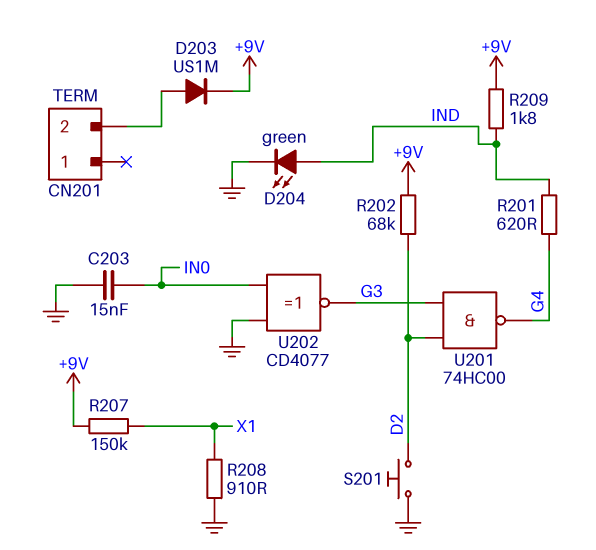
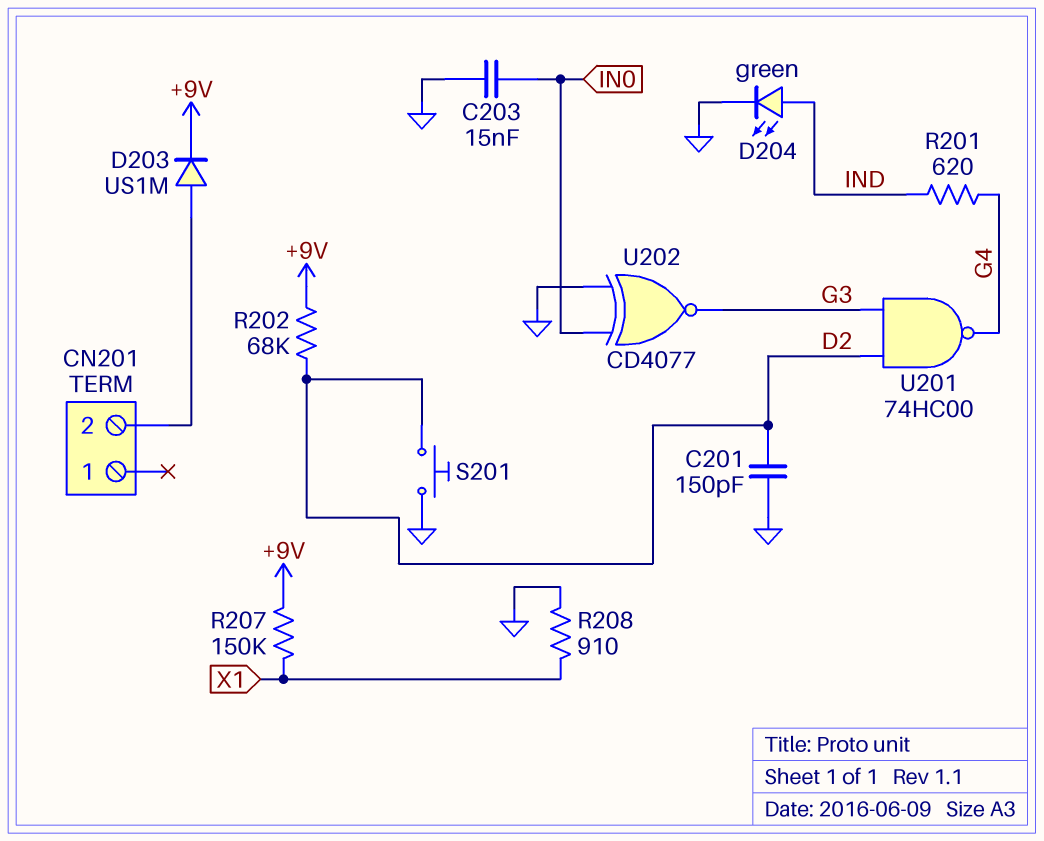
C201: none -> 150pF (D2, GND)
R209: 1.8k (+9V, IND) -> none

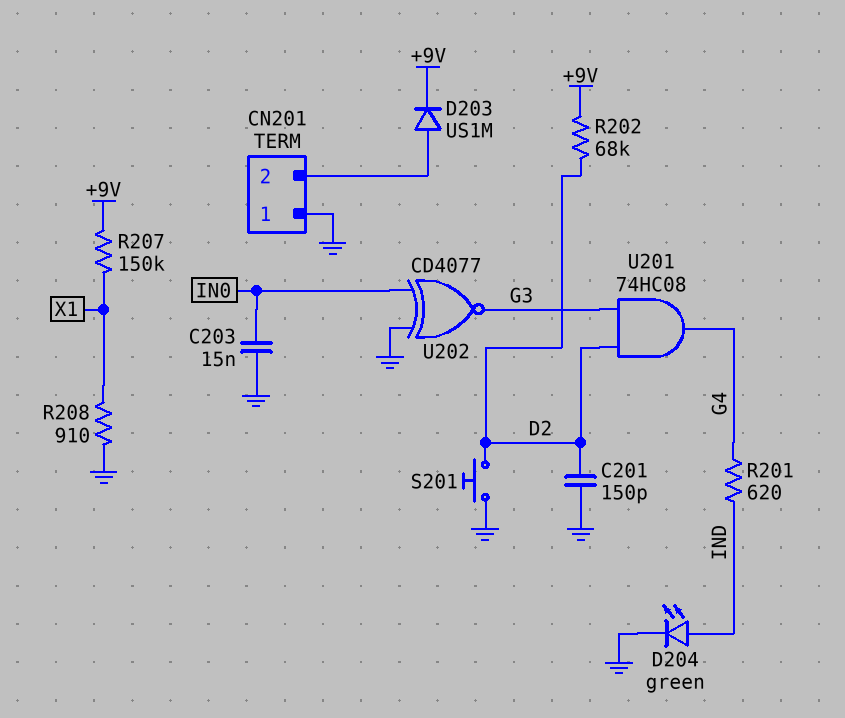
CN201 pin 1: none -> GND
U201: NAND 74HC00 (in D2, in G3, out G4) -> AND 74HC08 (in D2, in G3, out G4)

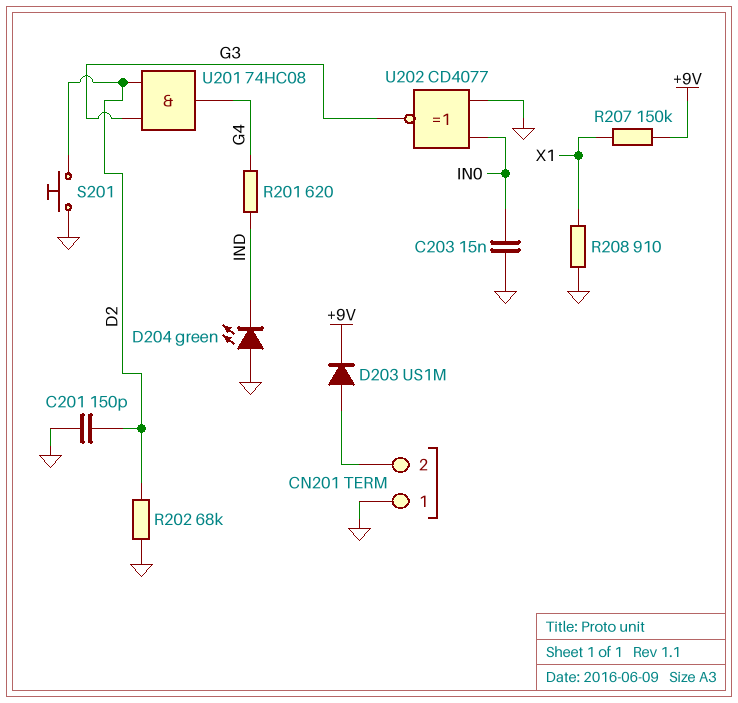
D204: LED green (A IND, K GND) -> LED green (A GND, K IND)
R202: 68k (+9V, D2) -> 68k (D2, GND)

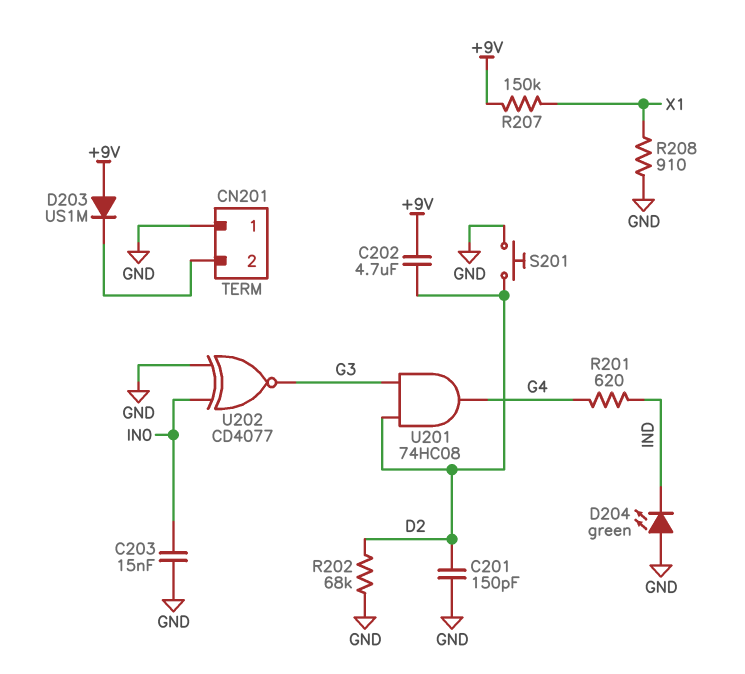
C202: none -> 4.7uF (+9V, D2)
D203: diode US1M (A CN201/2, K +9V) -> diode US1M (A +9V, K CN201/2)

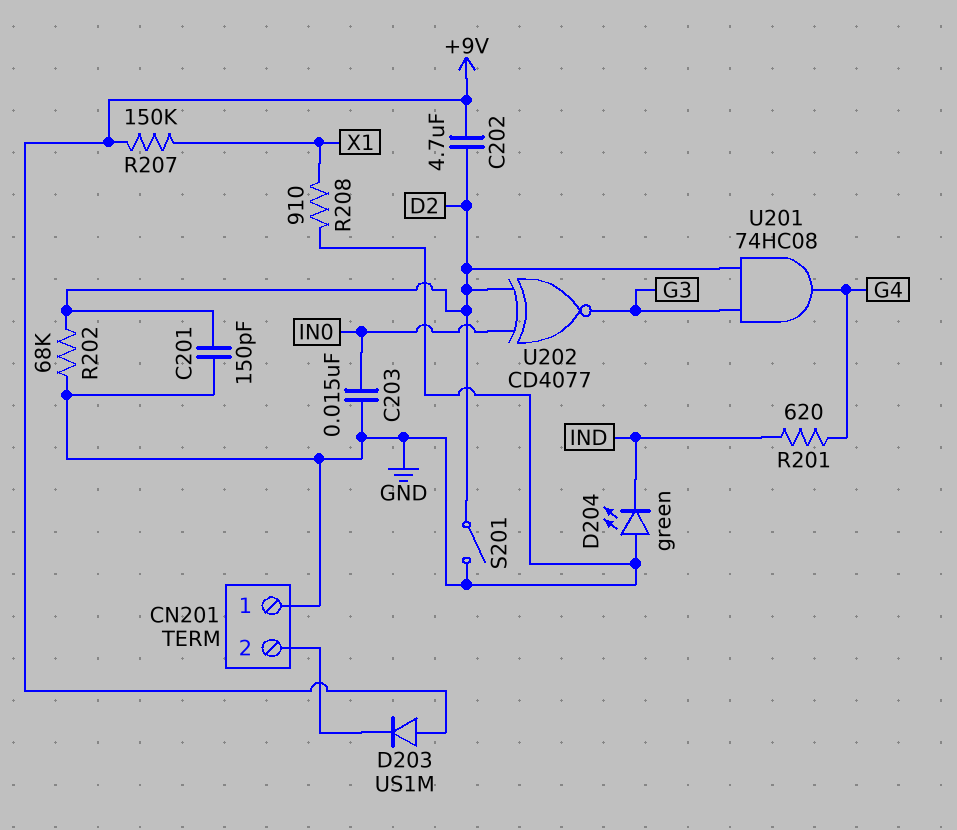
S201: button (D2, GND) -> switch (D2, GND)
U202: XNOR CD4077 (in GND, in IN0, out G3) -> XNOR CD4077 (in D2, in IN0, out G3)

